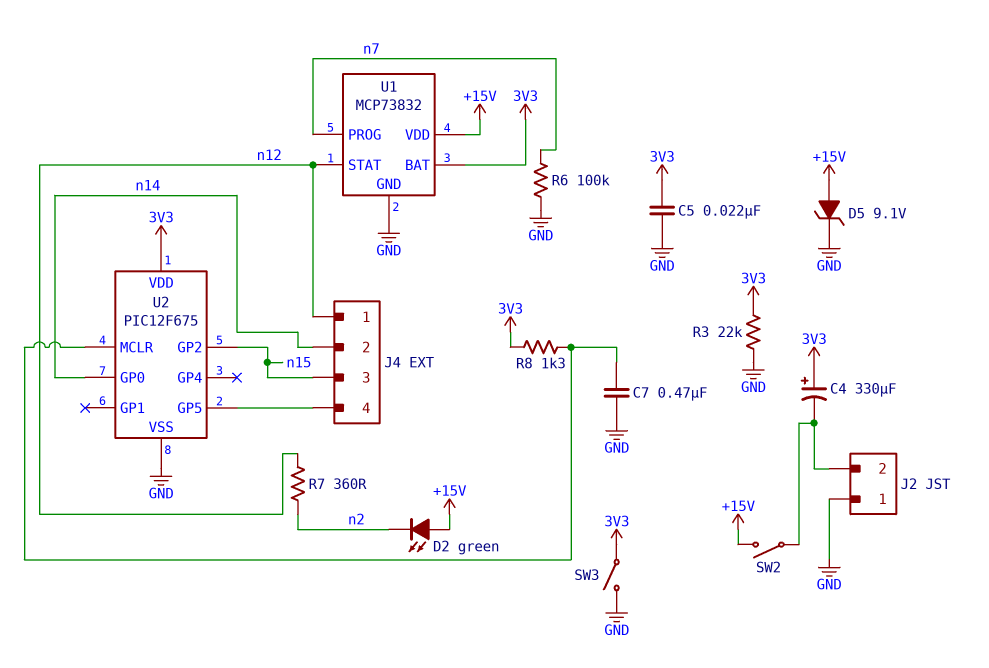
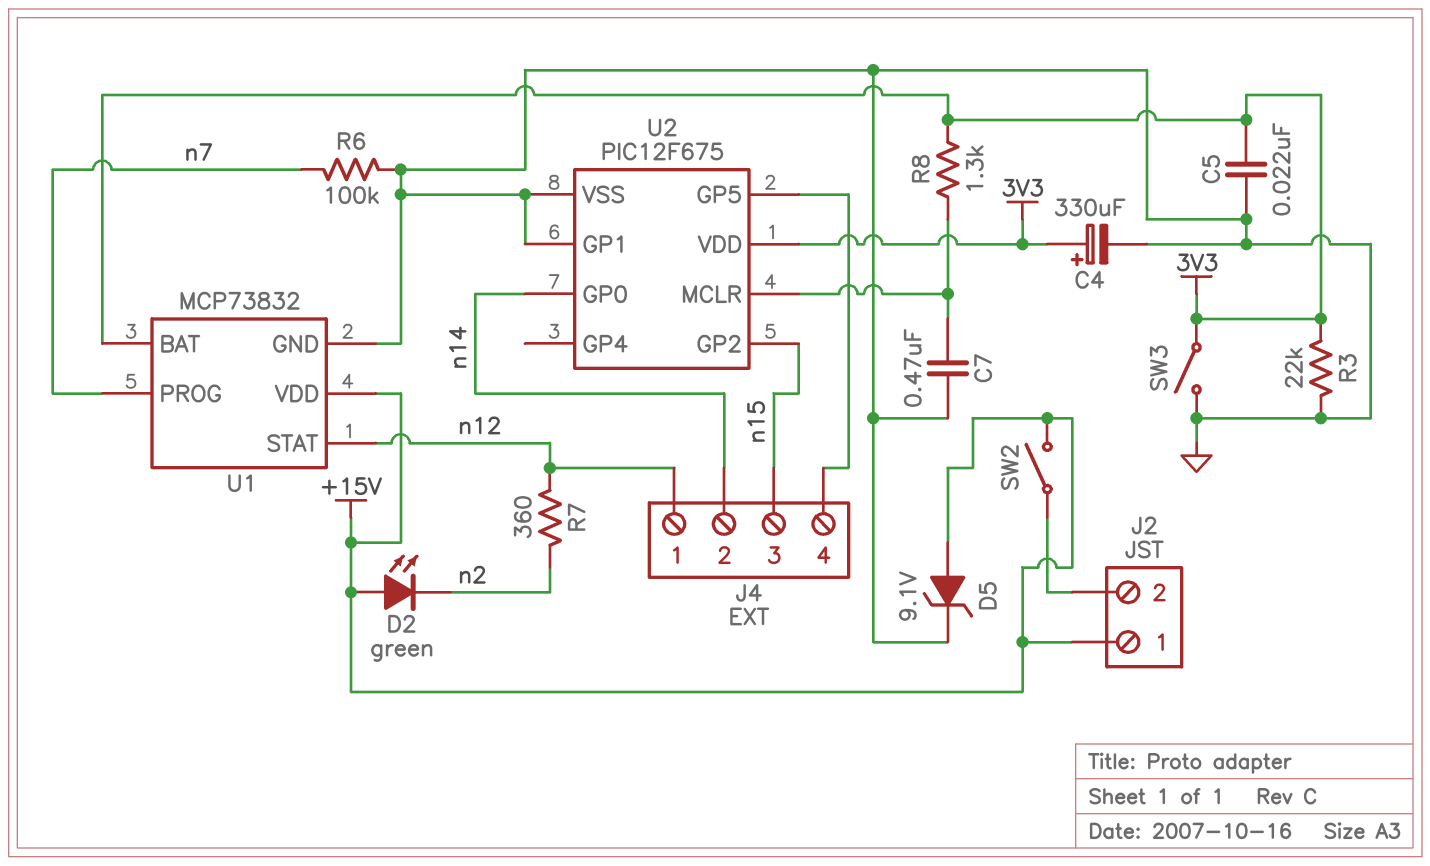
C4: 330uF (plus 3V3, minus J2/2) -> 330uF (plus 3V3, minus GND)
J2 pin 1: GND -> +15V
U2 pin GP1: none -> GND

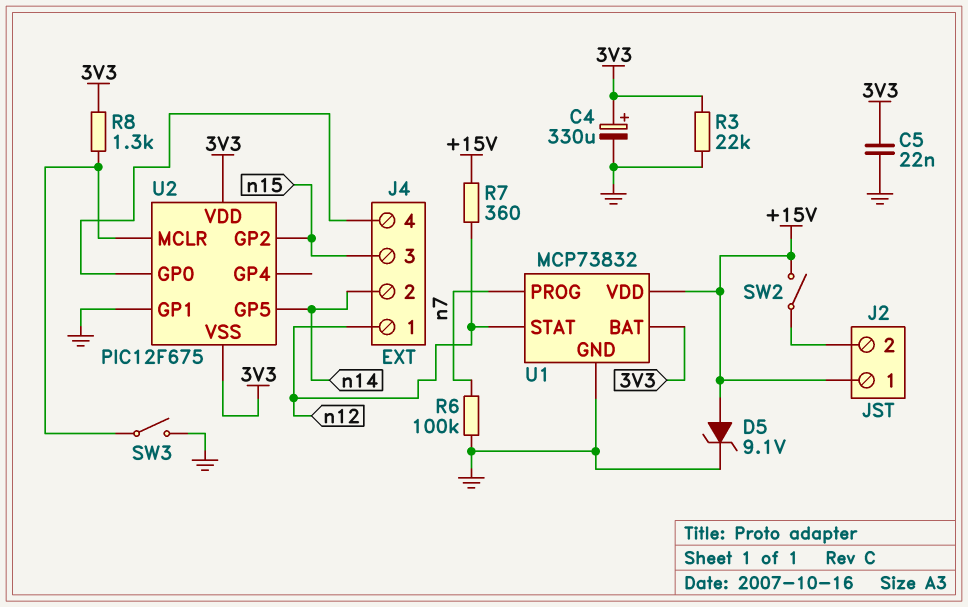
C7: 470nF (GND, U2/MCLR) -> none
D2: LED green (A +15V, K n2) -> none
R7: 360 (n2, n12) -> 360 (+15V, n12)
SW3: switch (3V3, GND) -> switch (GND, U2/MCLR)
U2 pin GP0: n14 -> J4/4
U2 pin GP5: J4/4 -> n14
U2 pin VSS: GND -> 3V3

